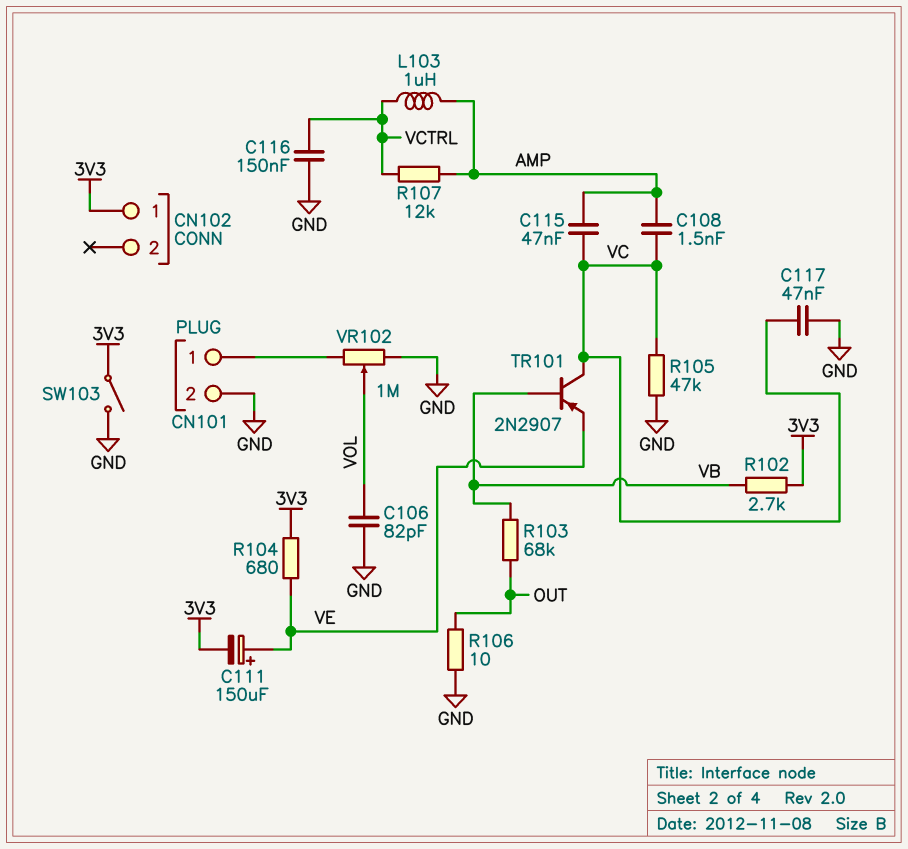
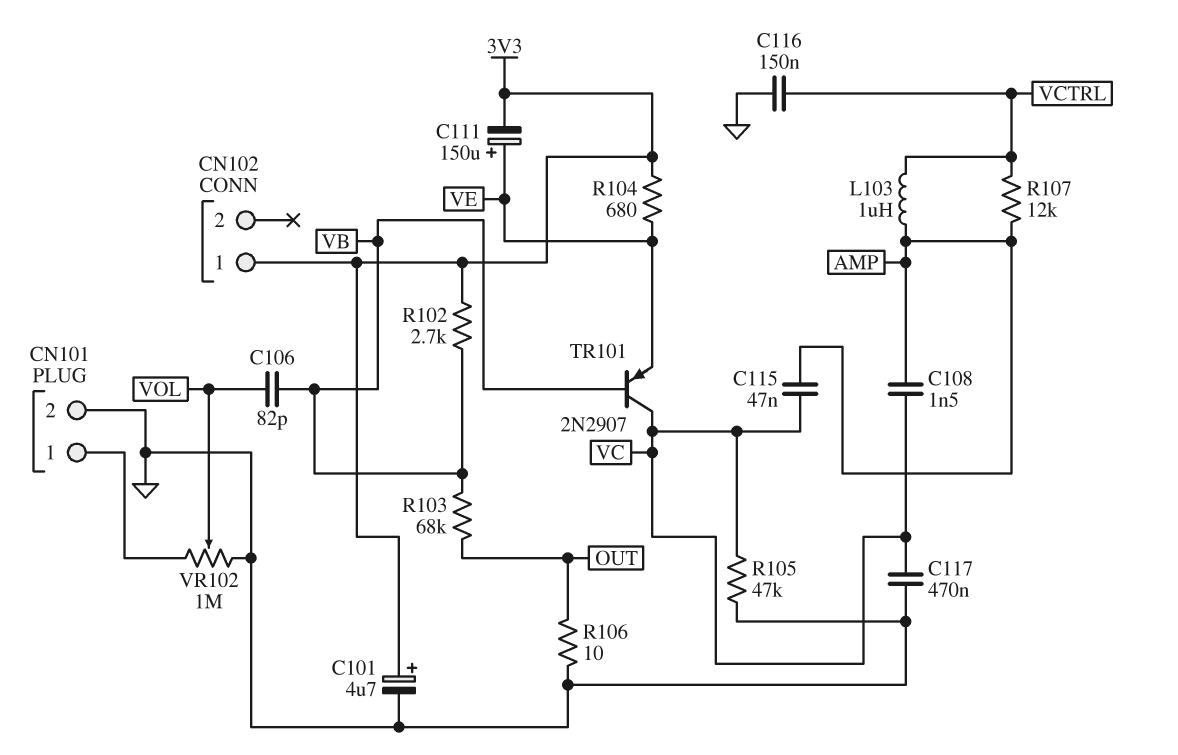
C101: none -> 4.7uF (plus 3V3, minus GND)
C106: 82pF (GND, VOL) -> 82pF (VB, VOL)
C117: 47nF (GND, VC) -> 470nF (GND, VC)
SW103: switch (3V3, GND) -> none

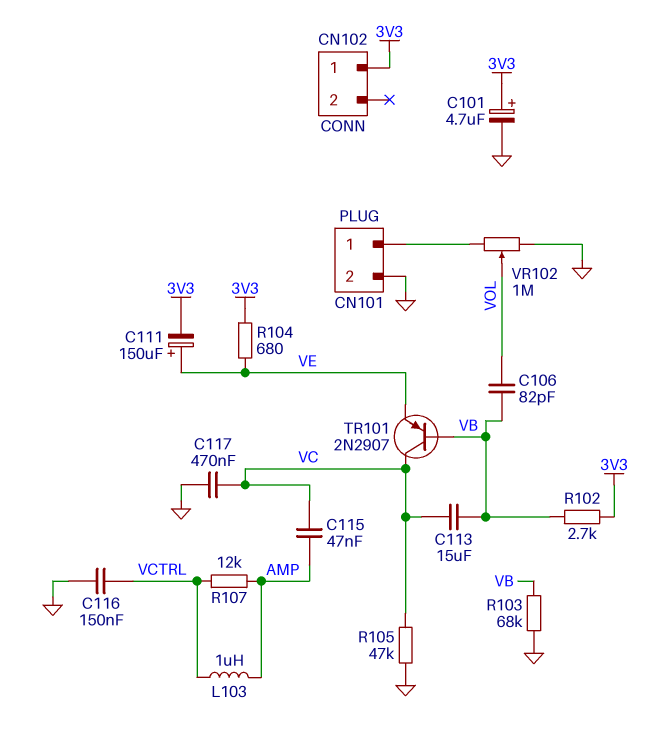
C108: 1.5nF (AMP, VC) -> none
C113: none -> 15uF (VB, VC)
R103: 68k (OUT, VB) -> 68k (GND, VB)
R106: 10 (GND, OUT) -> none

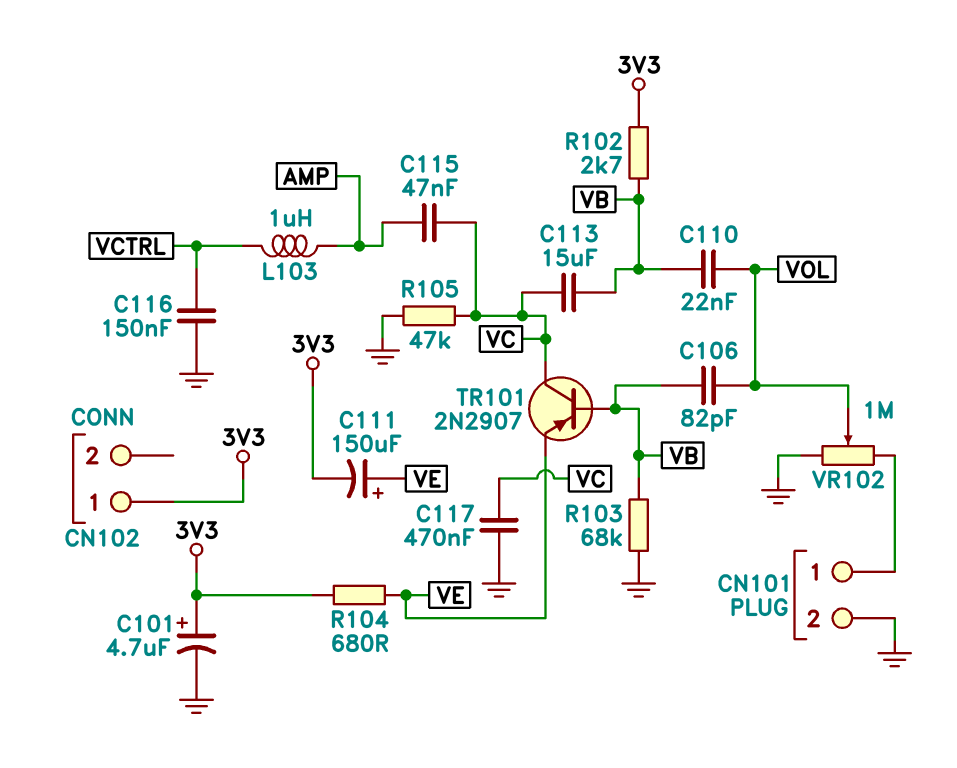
C110: none -> 22nF (VB, VOL)
R107: 12k (AMP, VCTRL) -> none

